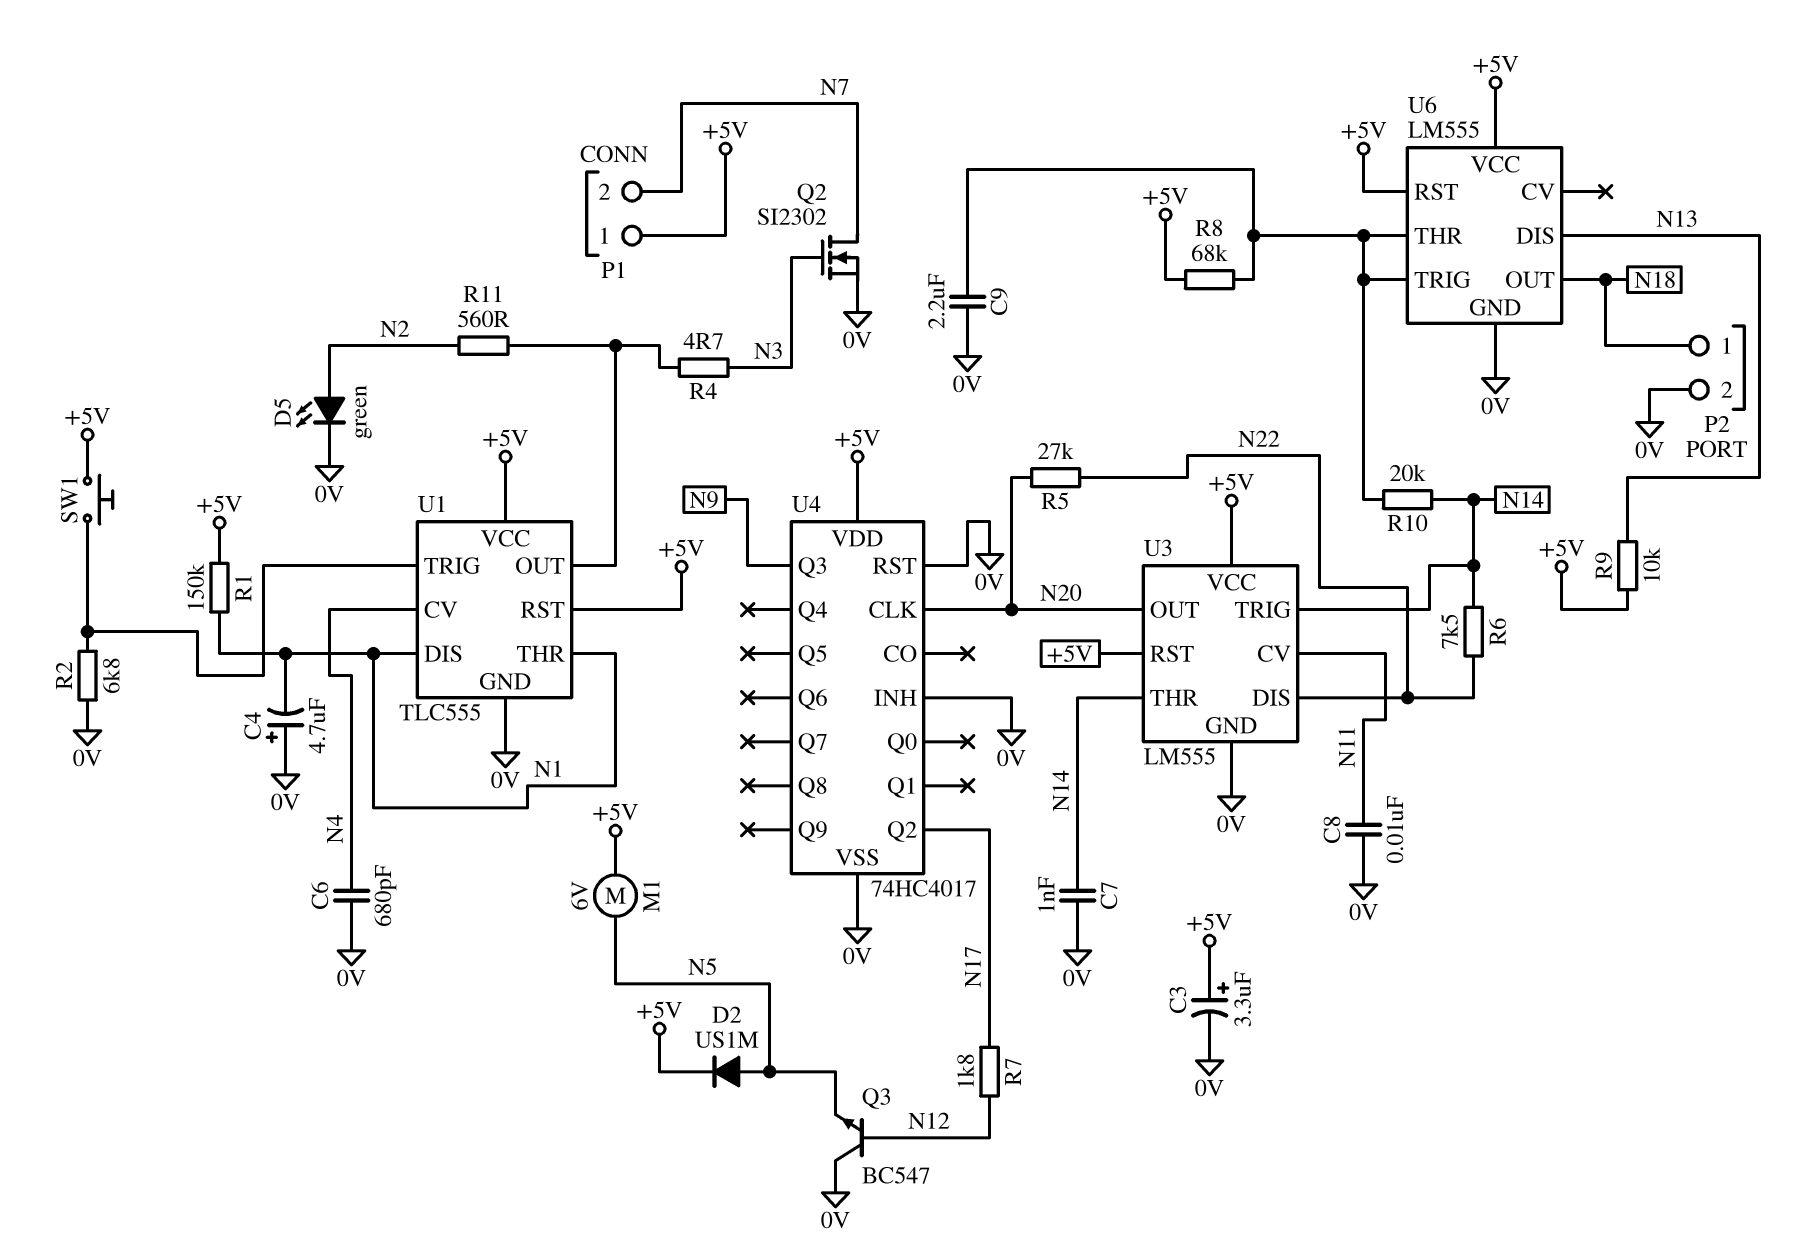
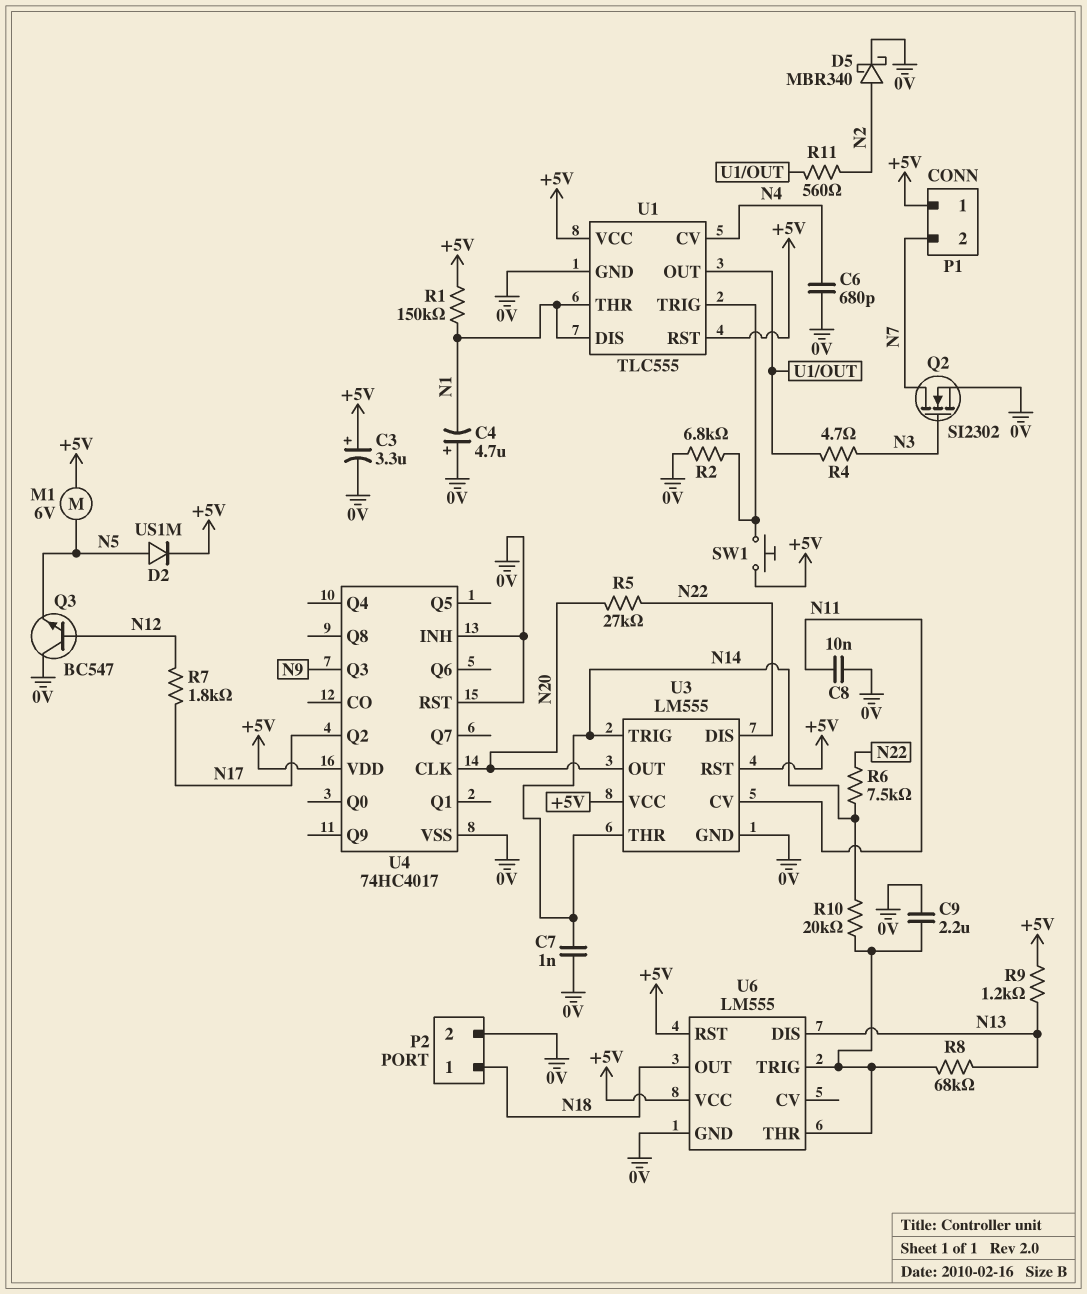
D5: LED green (A N2, K 0V) -> schottky MBR340 (A N2, K 0V)
R8: 68k (+5V, U6/THR) -> 68k (N13, U6/THR)
R9: 10k (+5V, N13) -> 1.2k (+5V, N13)

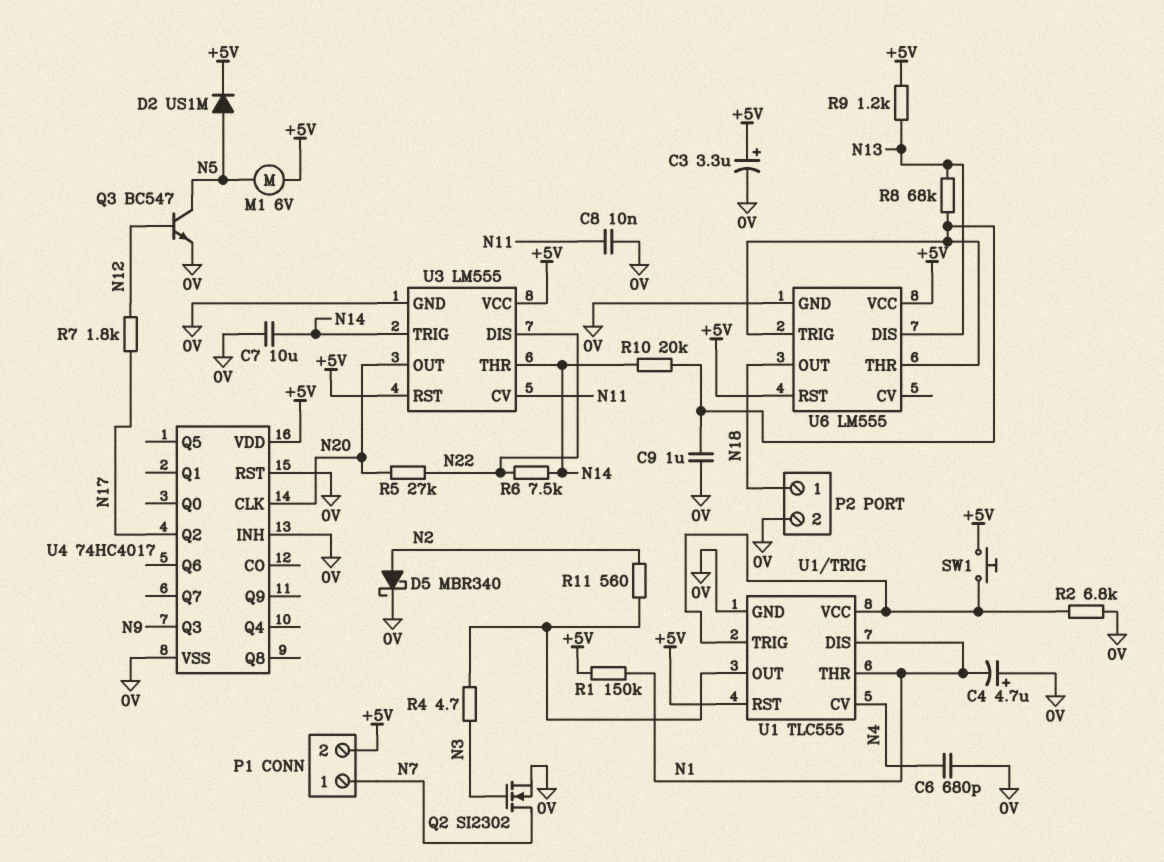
C7: 1nF (0V, N14) -> 10uF (0V, N14)
C9: 2.2uF (0V, U6/THR) -> 1uF (0V, U6/THR)
P1 pin 1: +5V -> N7
P1 pin 2: N7 -> +5V
Q3: NPN BC547 (B N12, C 0V, E N5) -> NPN BC547 (B N12, C N5, E 0V)
U1 pin VCC: +5V -> U1/TRIG

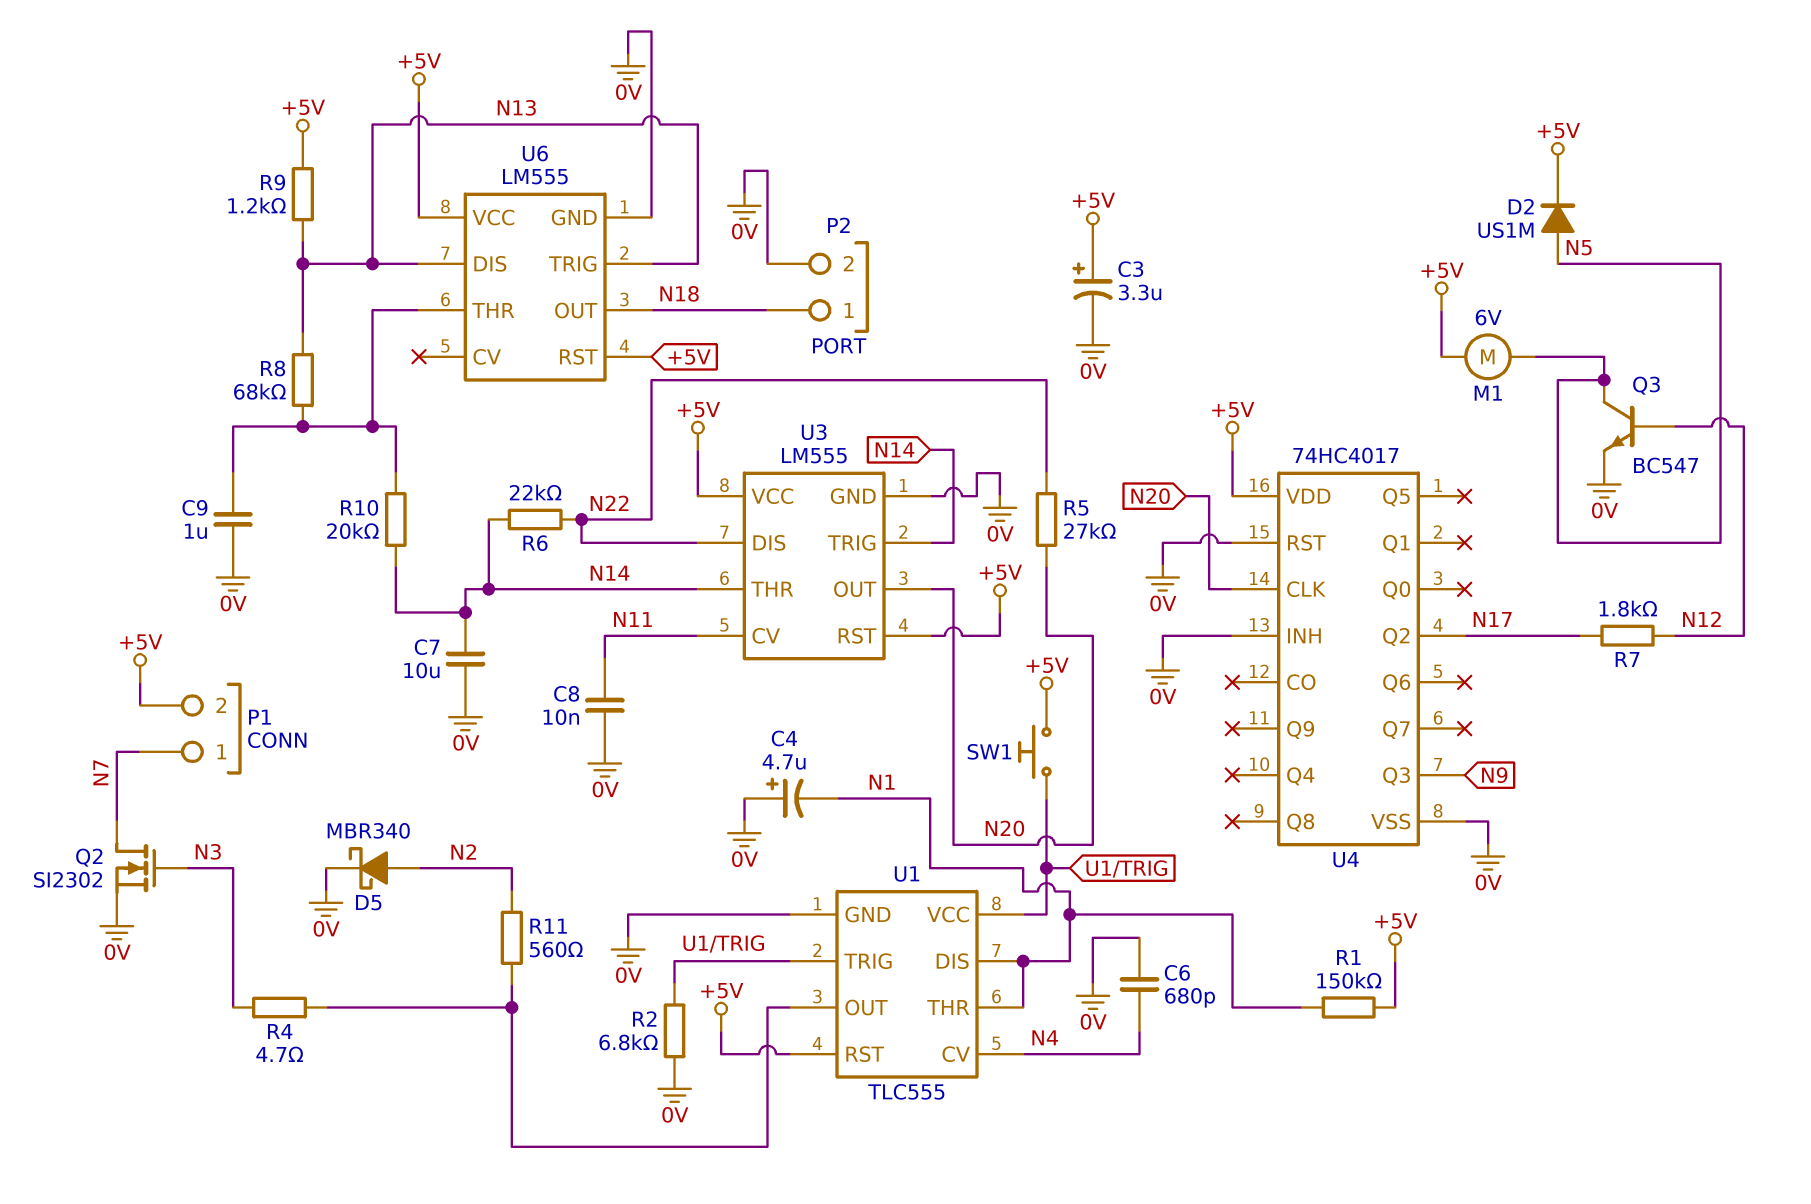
R6: 7.5k (N14, N22) -> 22k (N14, N22)
U6 pin TRIG: U6/THR -> N13

